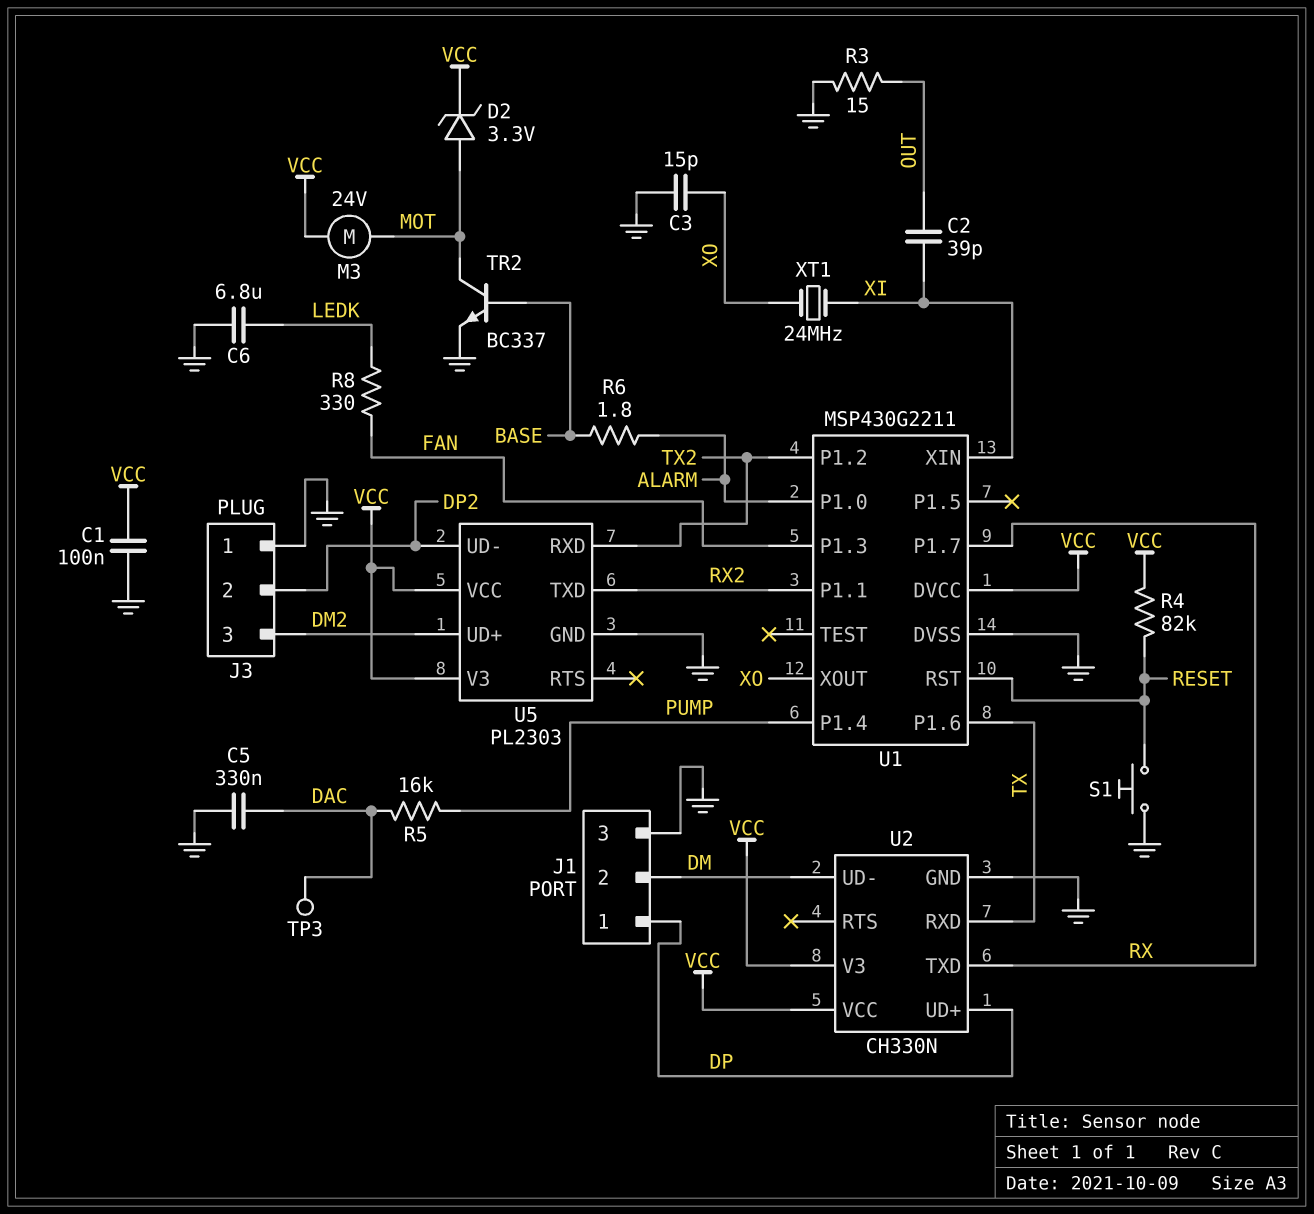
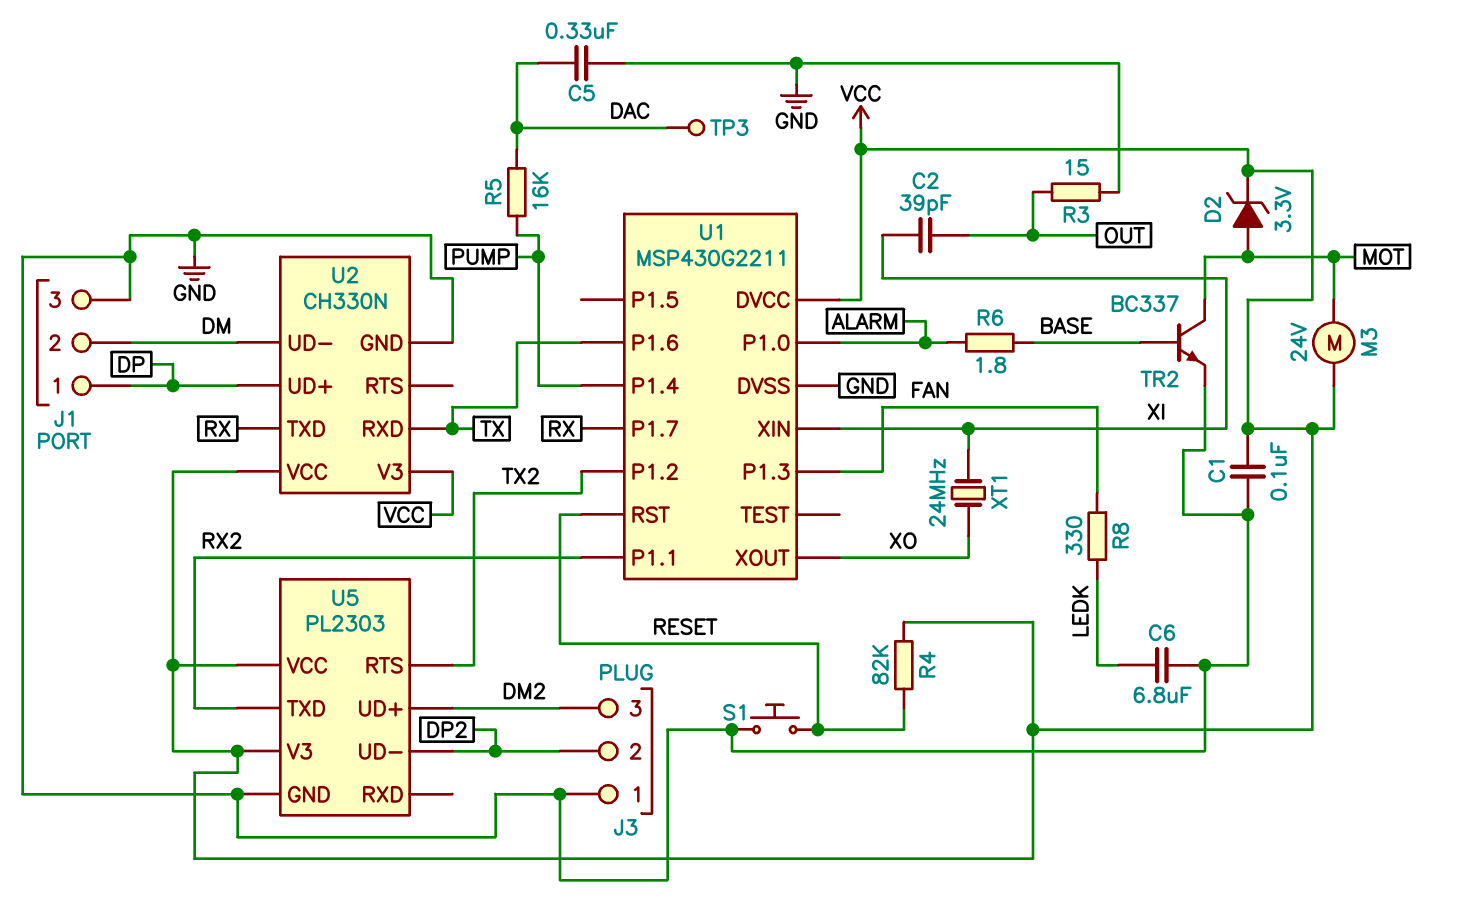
C3: 15pF (GND, XO) -> none
U5 pin RTS: none -> TX2
U5 pin RXD: TX2 -> none

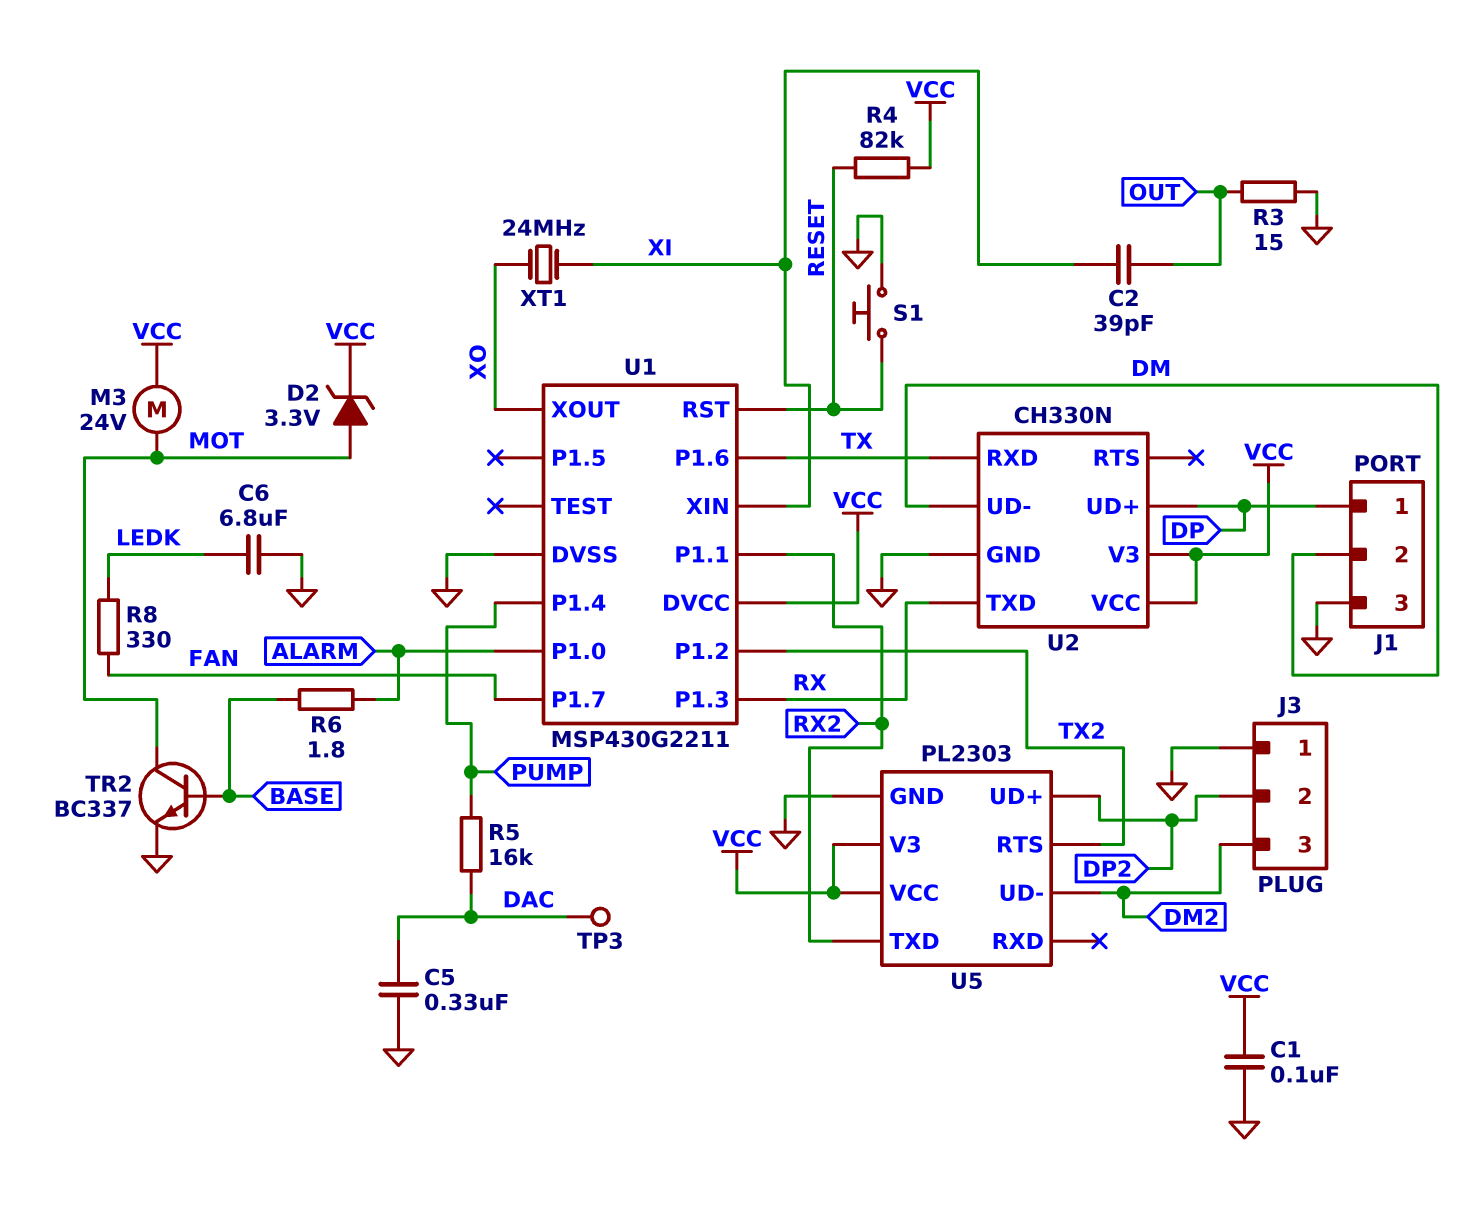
U1 pin P1.3: FAN -> RX
U1 pin P1.7: RX -> FAN
U5 pin UD+: DM2 -> DP2
U5 pin UD-: DP2 -> DM2

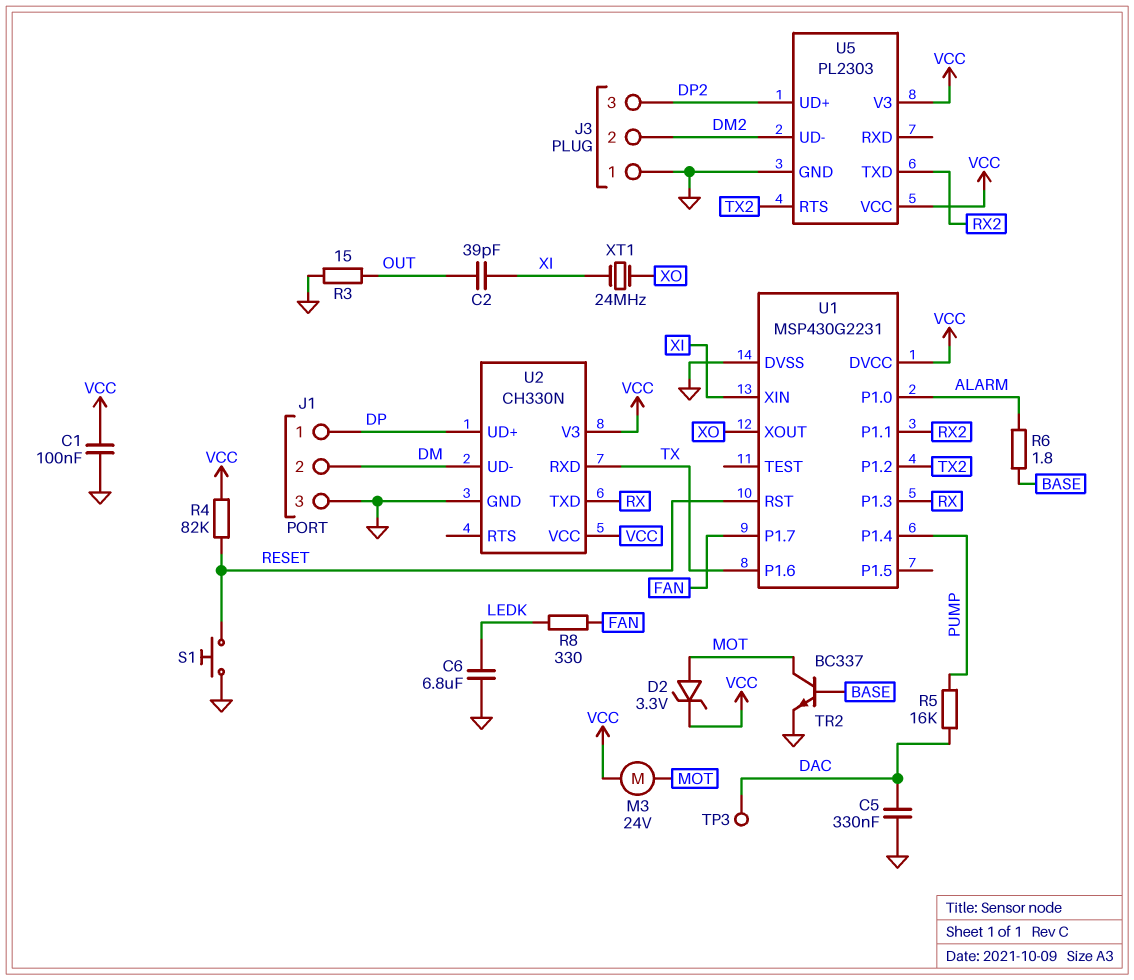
J3 pin 2: DP2 -> DM2
J3 pin 3: DM2 -> DP2
U1: MSP430G2211 -> MSP430G2231

